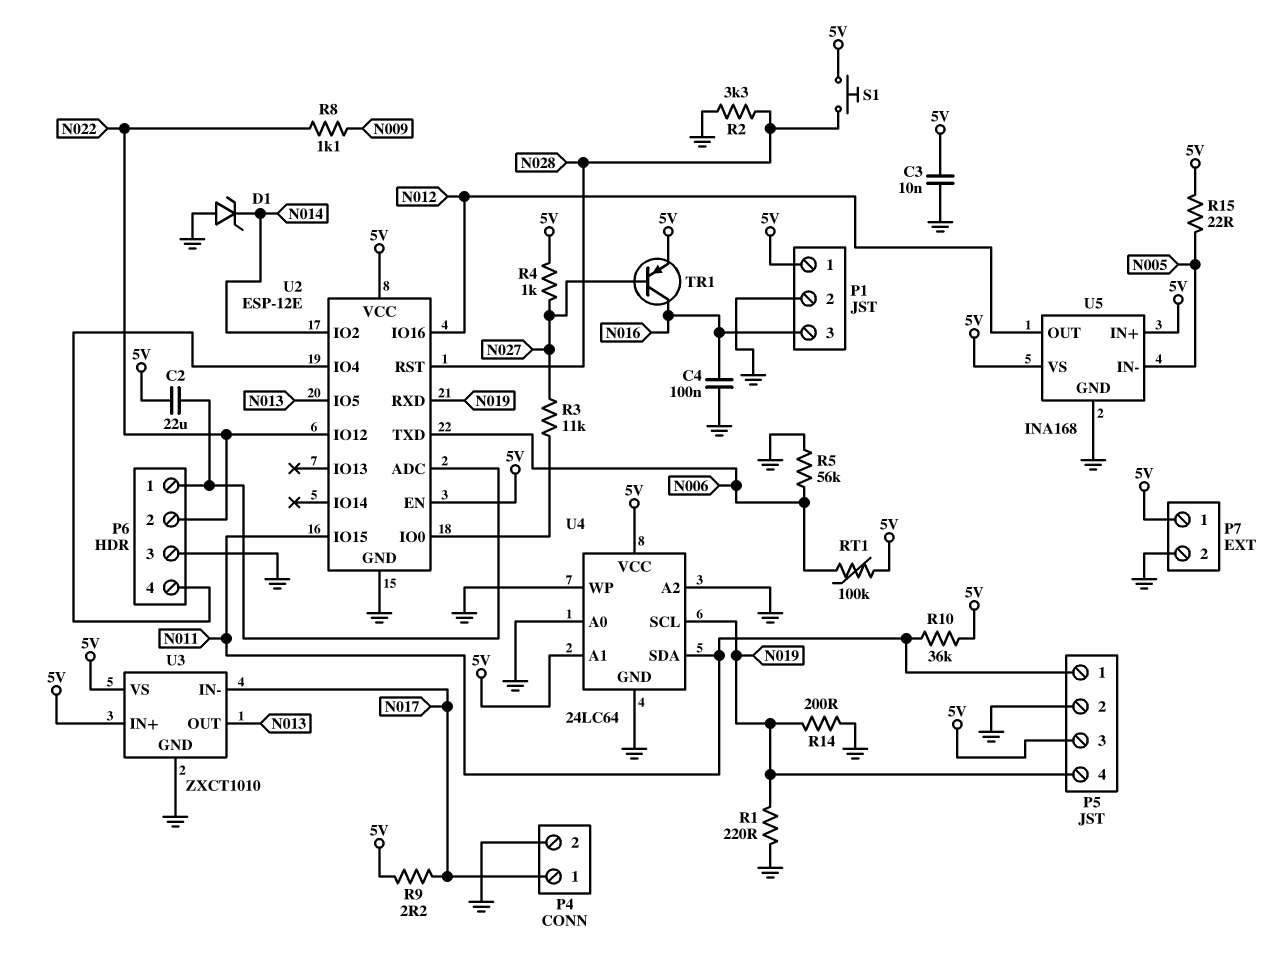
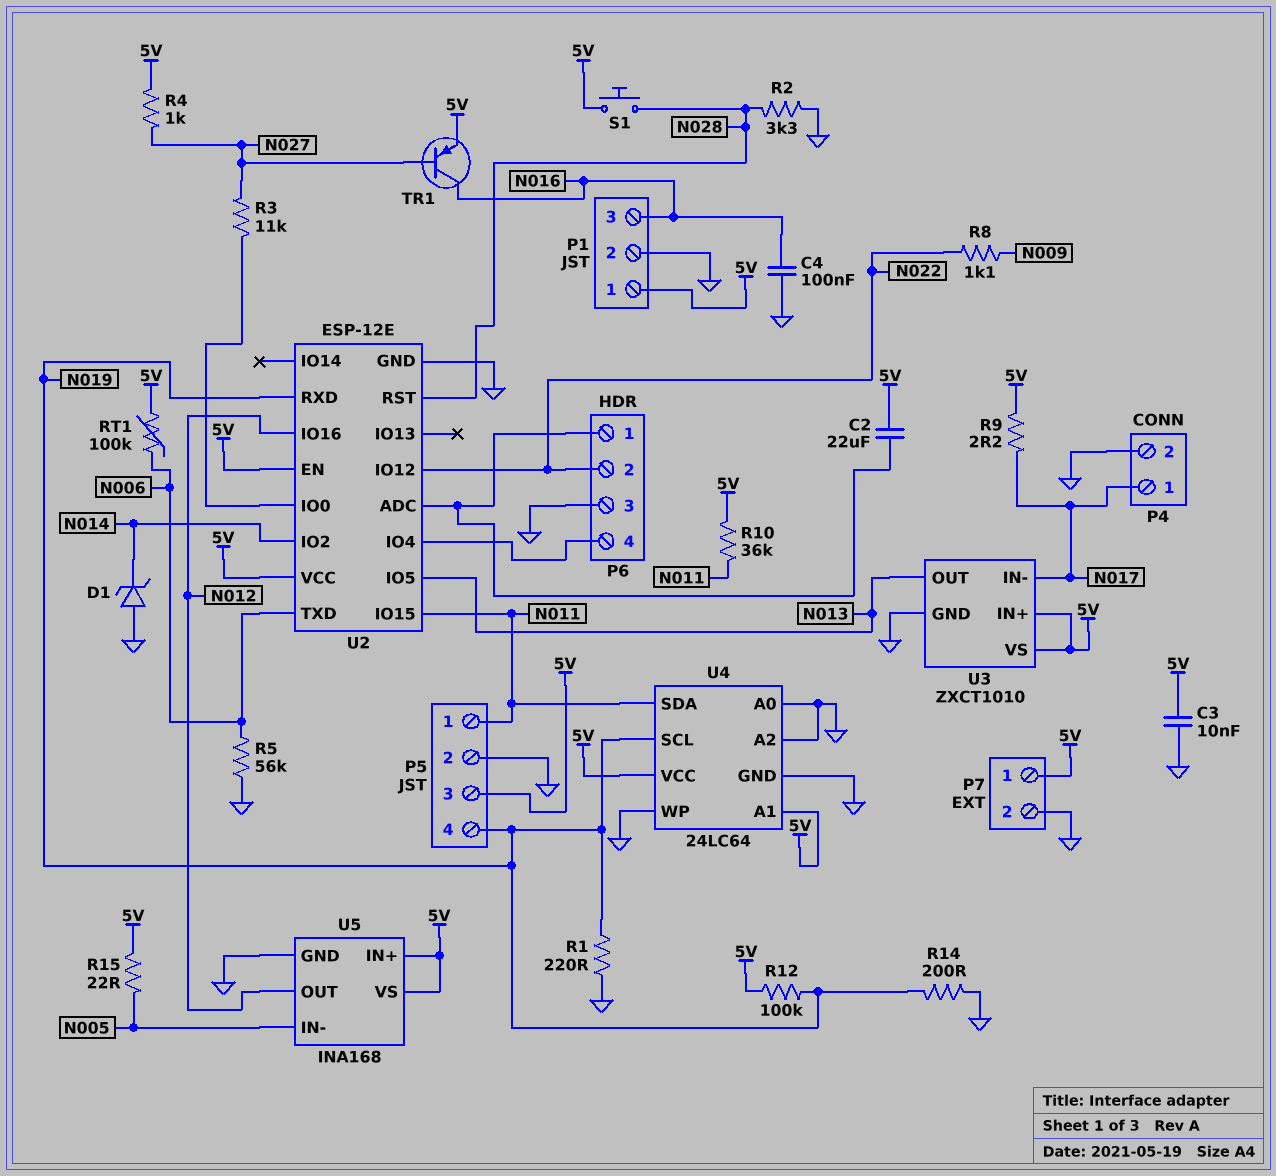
R12: none -> 100k (5V, N019)

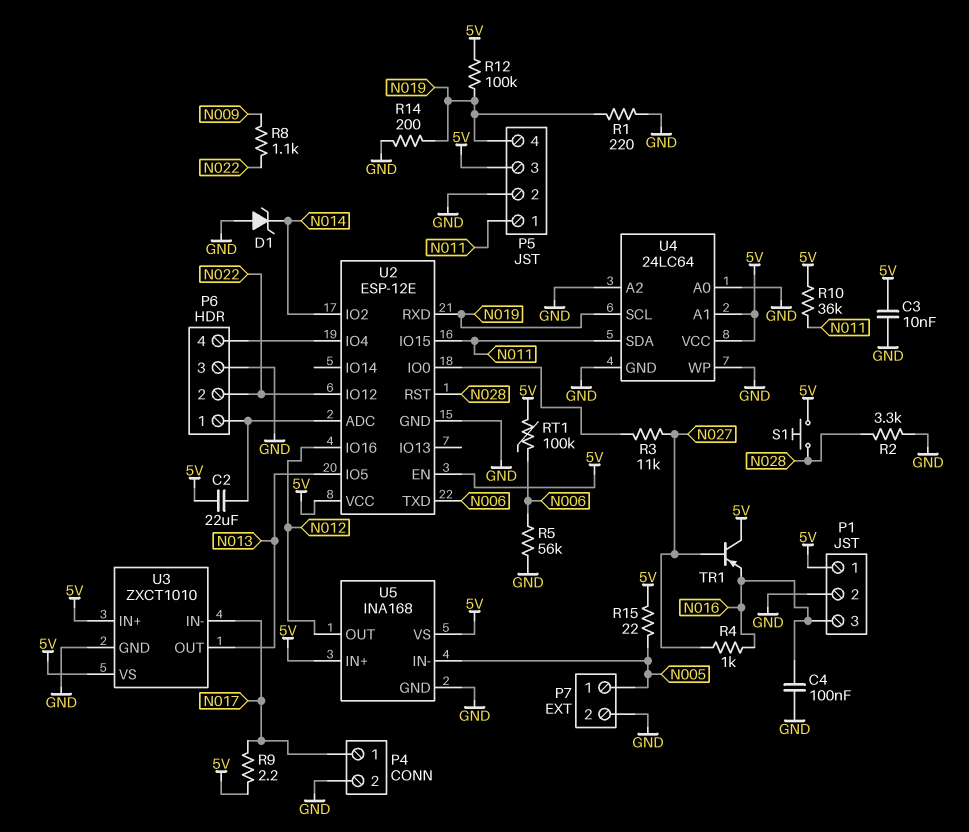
P7 pin 1: 5V -> N005
R4: 1k (5V, N027) -> 1k (N016, N027)
TR1: PNP (B N027, C N016, E 5V) -> PNP (B N027, C 5V, E N016)

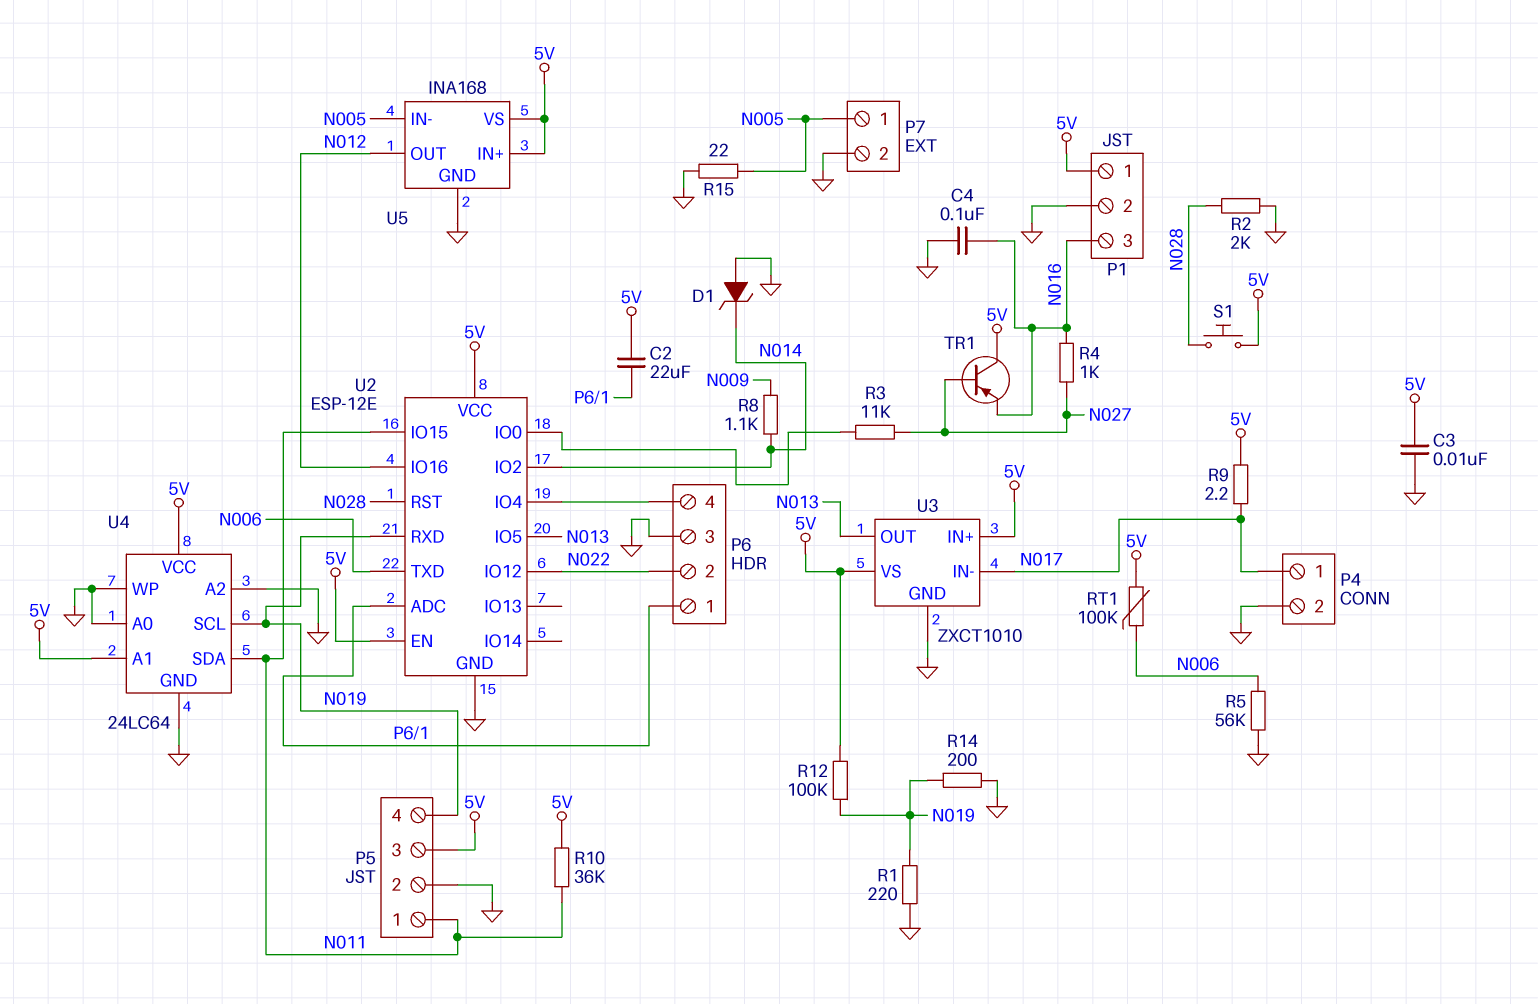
R2: 3.3k (GND, N028) -> 2k (GND, N028)
R8: 1.1k (N009, N022) -> 1.1k (N009, N014)
R15: 22 (5V, N005) -> 22 (GND, N005)

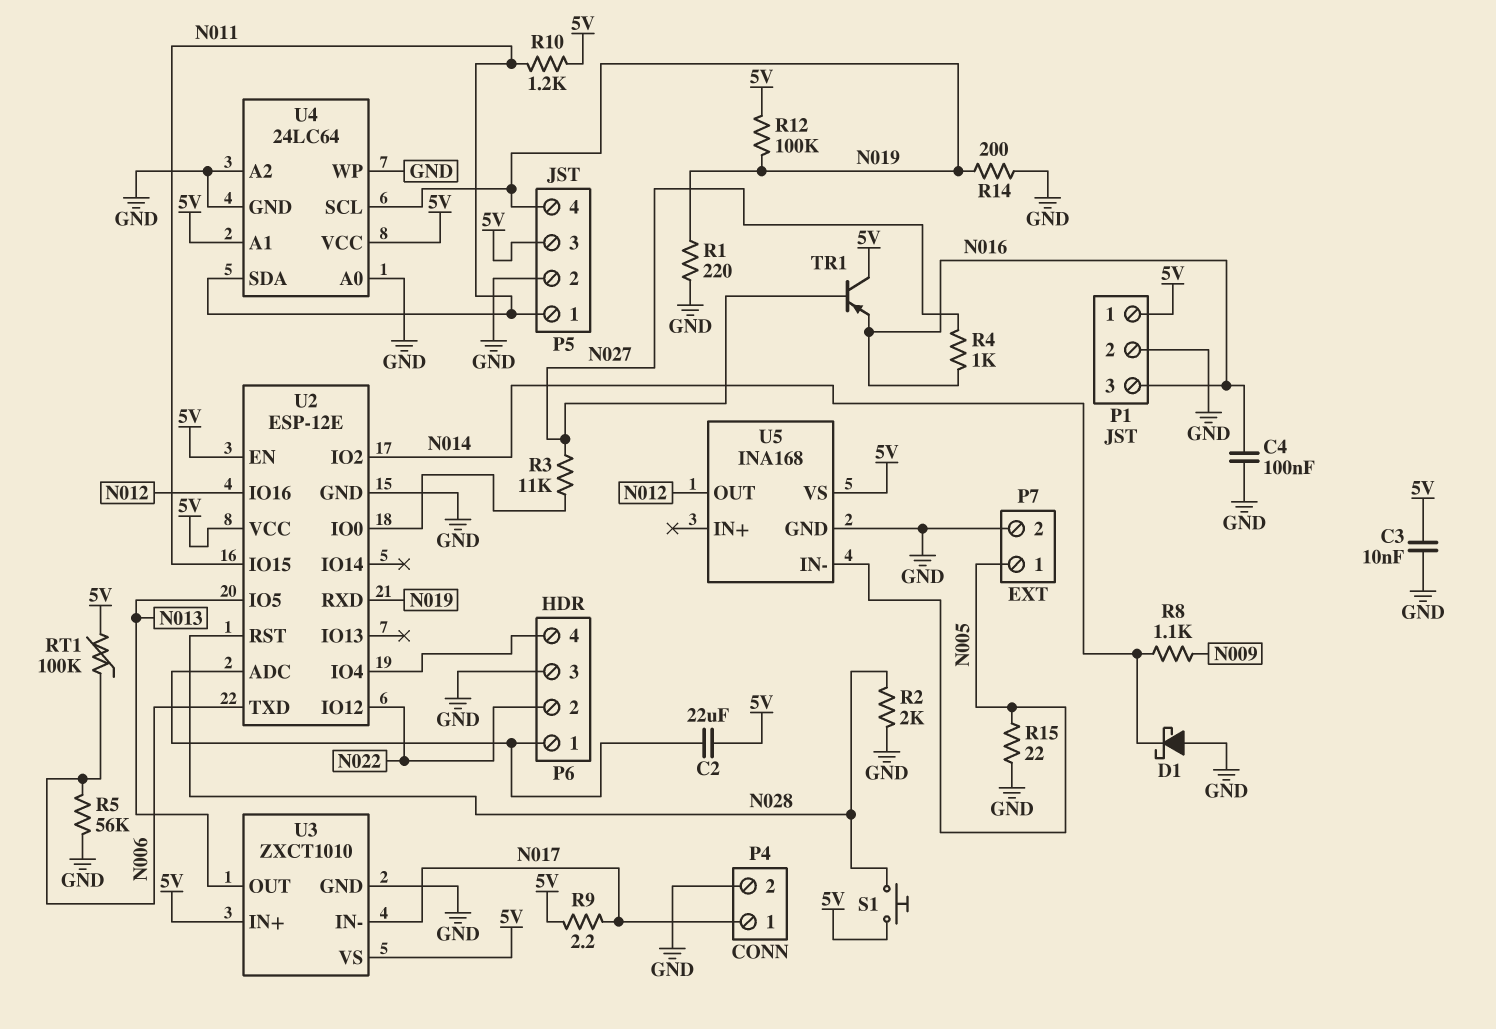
D1: zener (A GND, K N014) -> schottky (A GND, K N014)
R10: 36k (5V, N011) -> 1.2k (5V, N011)
U5 pin IN+: 5V -> none

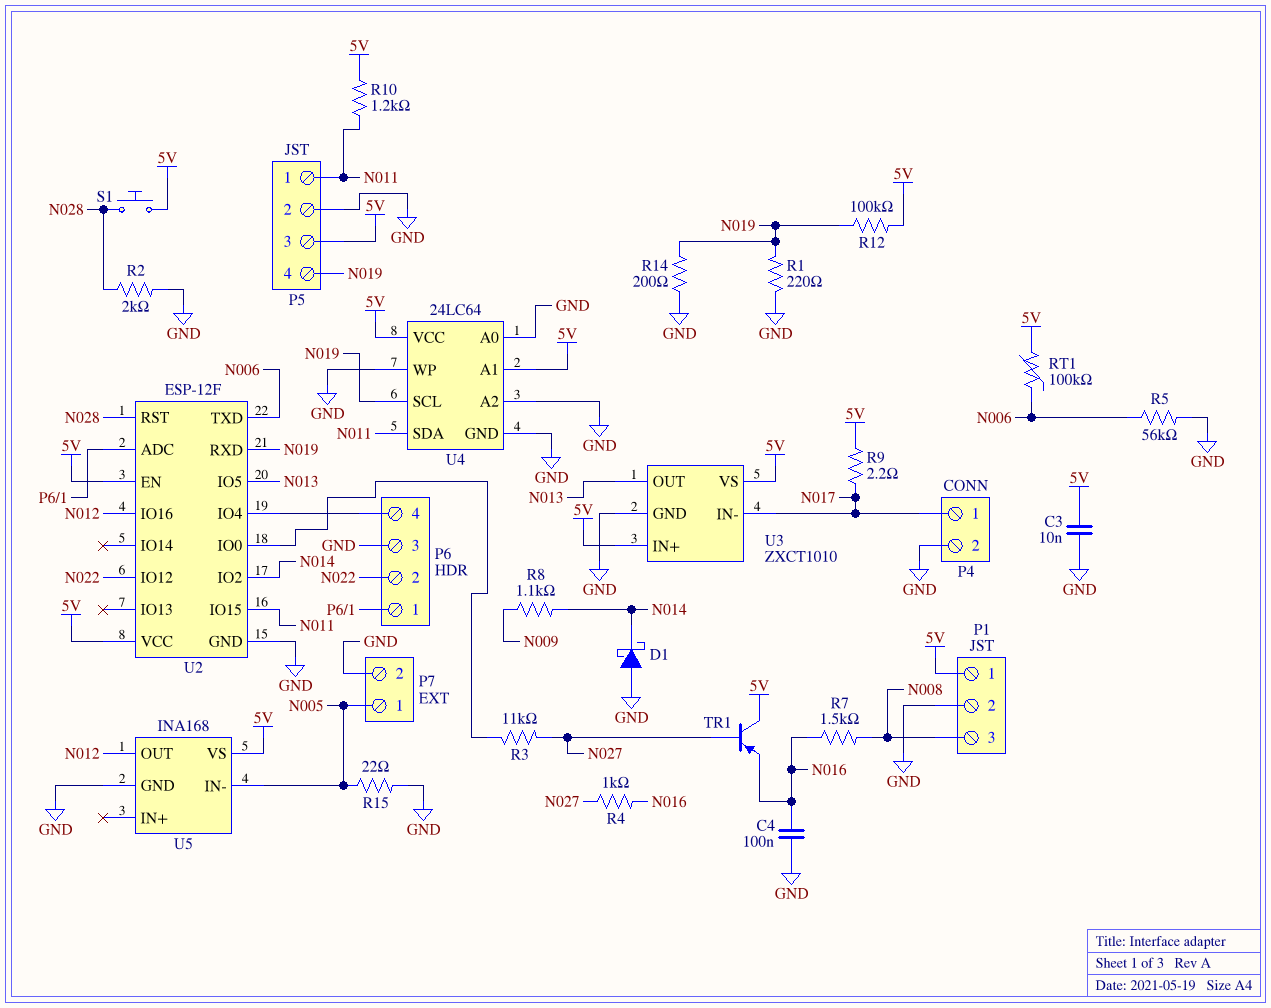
C2: 22uF (5V, P6/1) -> none
P1 pin 3: N016 -> N008
R7: none -> 1.5k (N008, N016)
U2: ESP-12E -> ESP-12F

